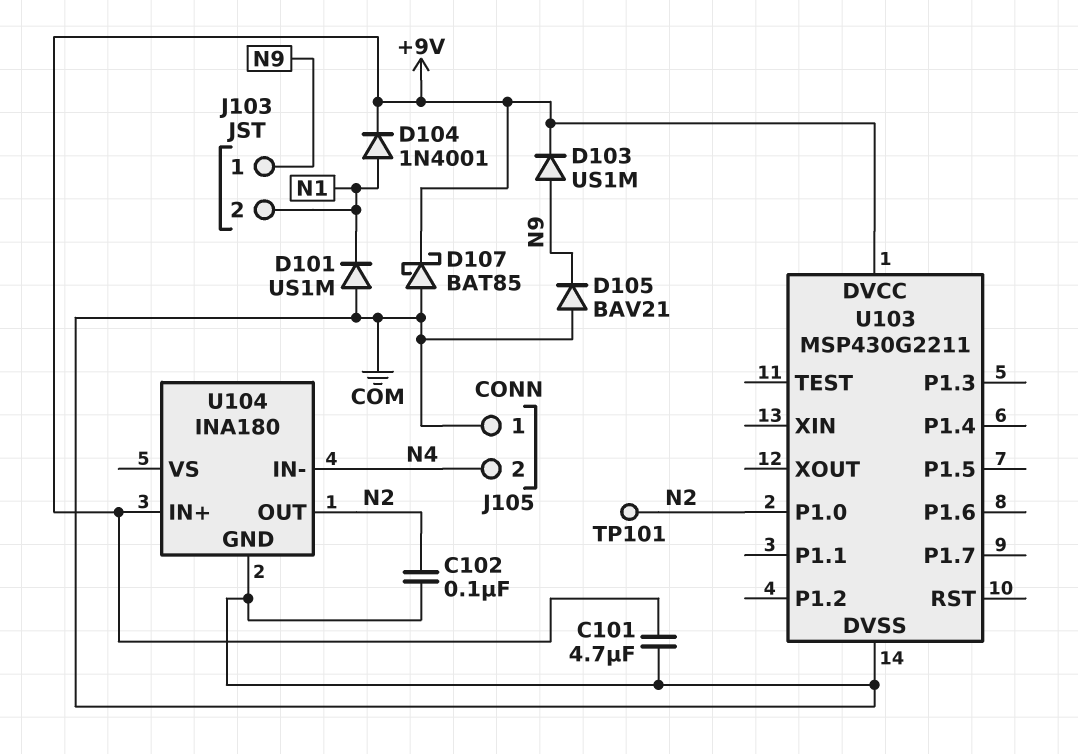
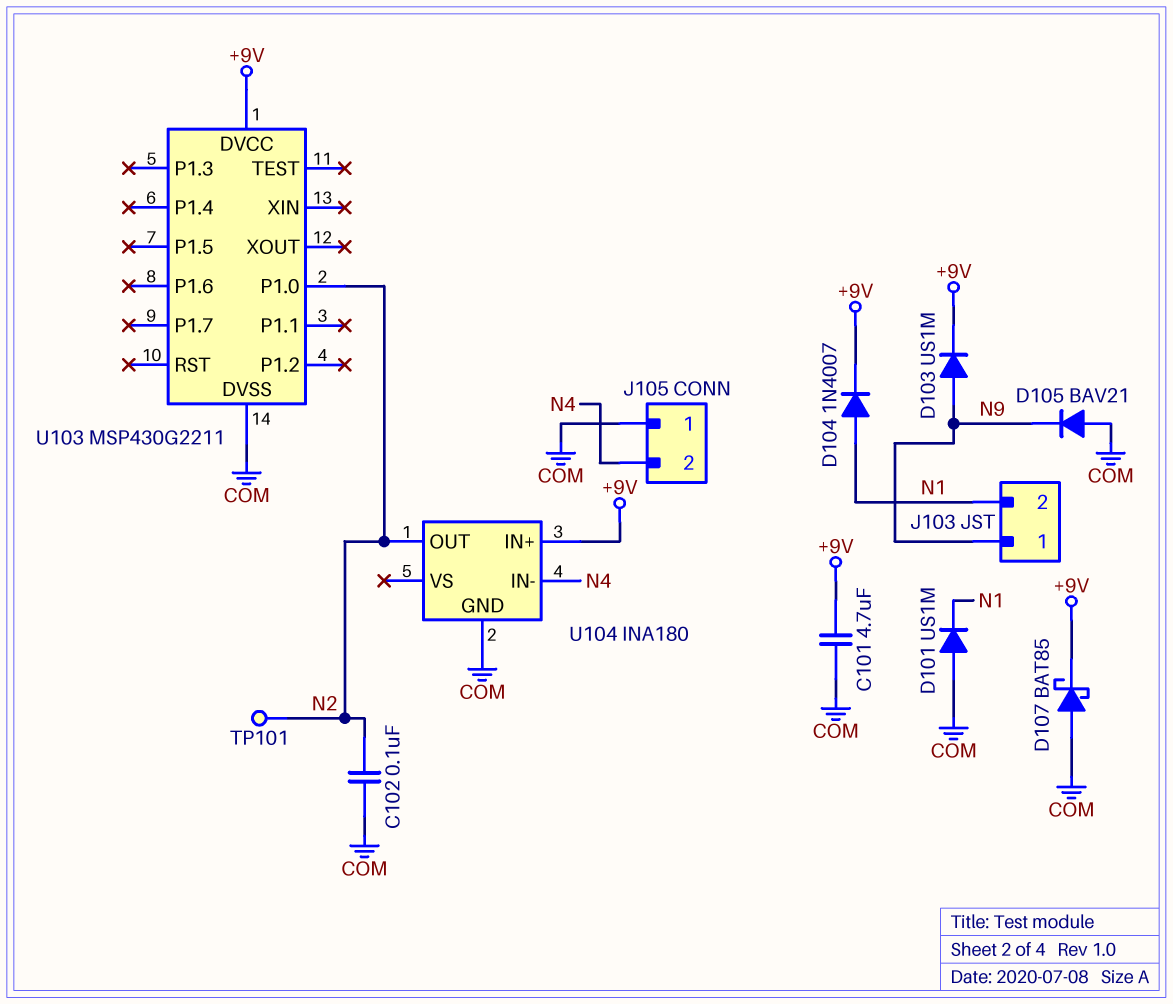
D104: diode 1N4001 (A N1, K +9V) -> diode 1N4007 (A N1, K +9V)

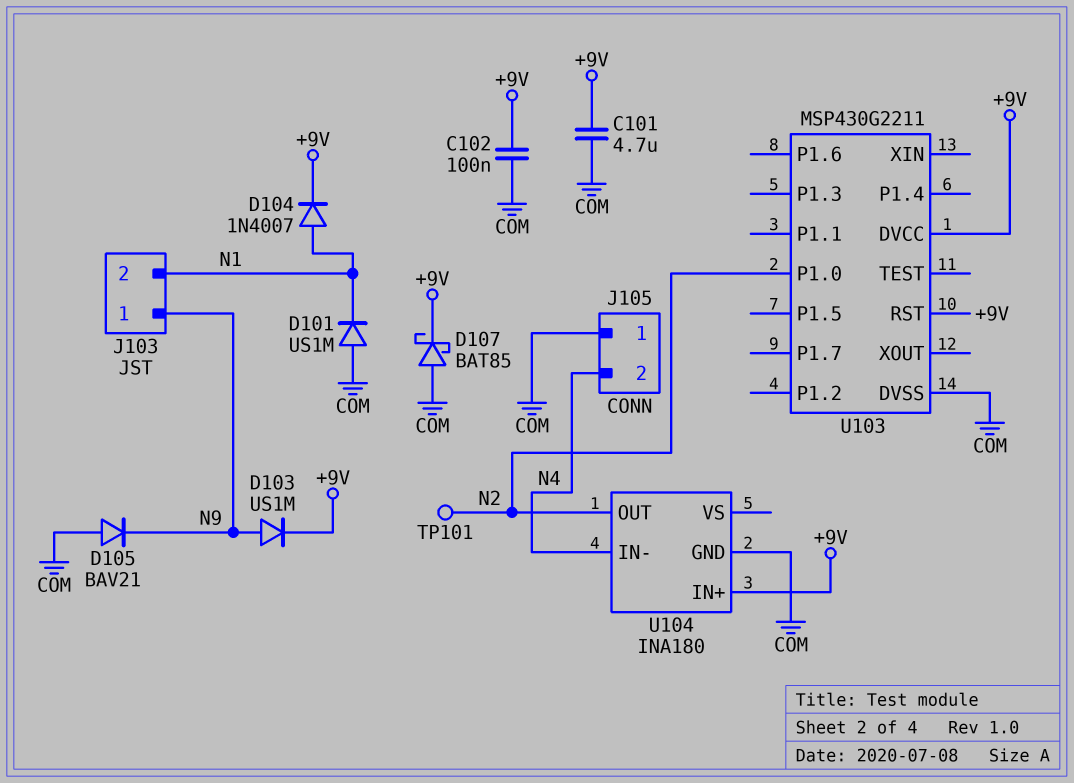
C102: 100nF (COM, N2) -> 100nF (+9V, COM)
U103 pin RST: none -> +9V

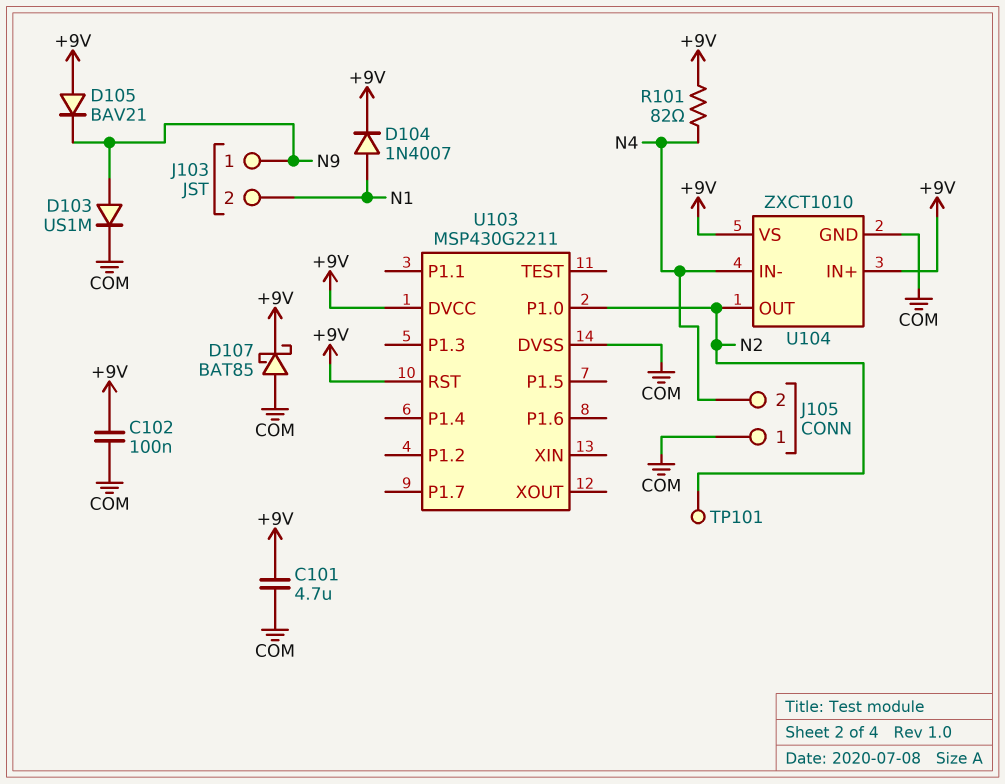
D101: diode US1M (A COM, K N1) -> none
D103: diode US1M (A N9, K +9V) -> diode US1M (A N9, K COM)
D105: diode BAV21 (A COM, K N9) -> diode BAV21 (A +9V, K N9)
R101: none -> 82 (+9V, N4)
U104: INA180 -> ZXCT1010
U104 pin VS: none -> +9V

